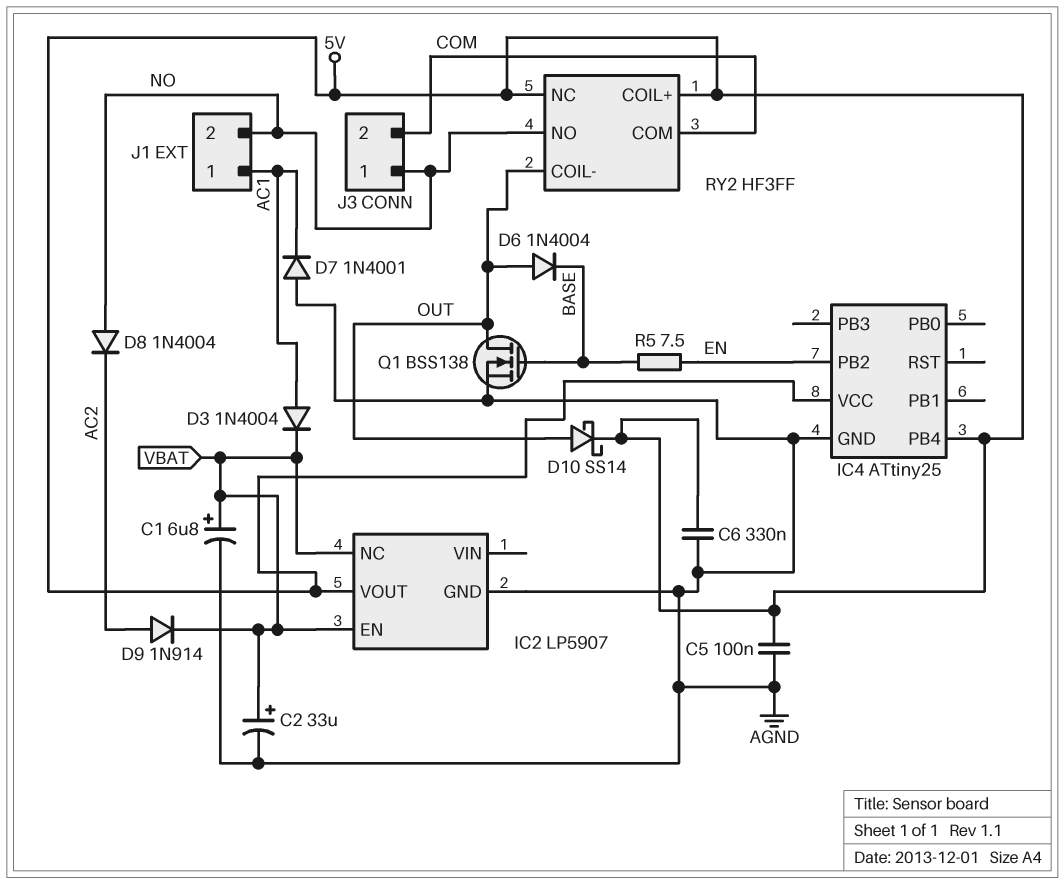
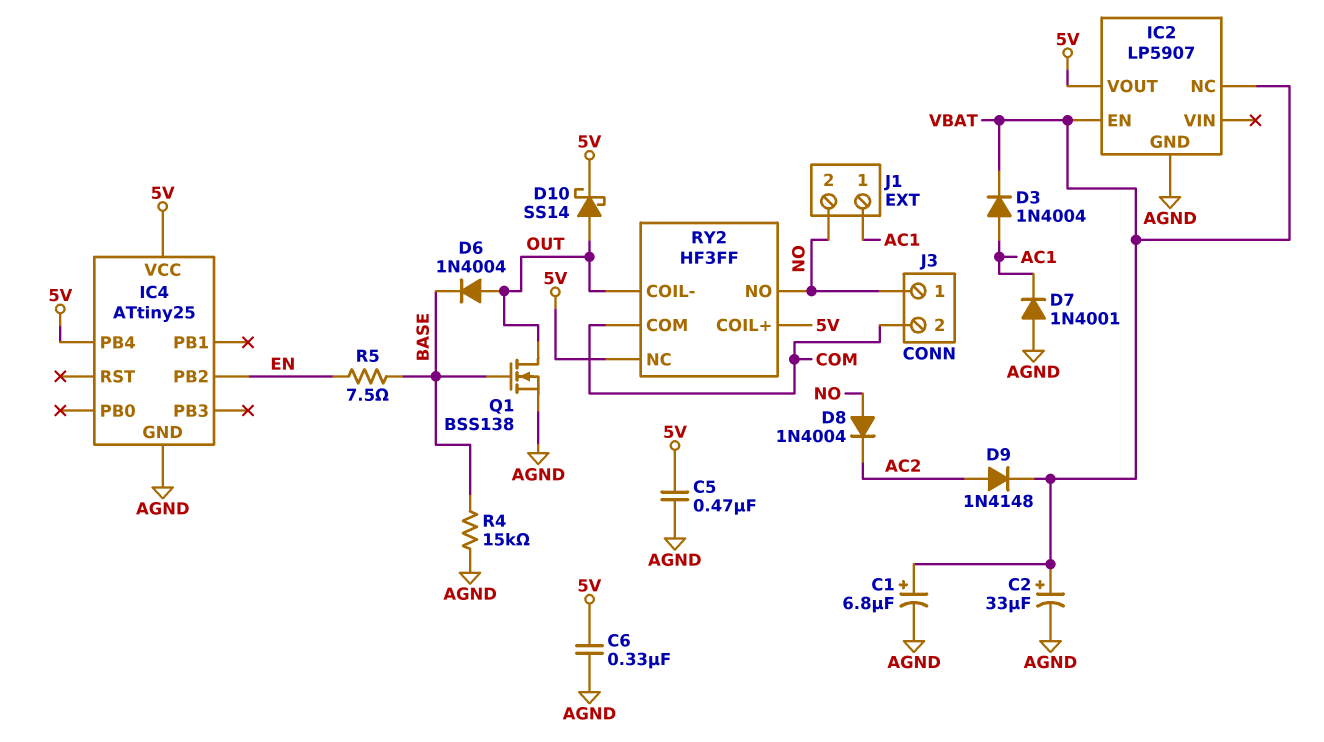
C5: 100nF (5V, AGND) -> 470nF (5V, AGND)
D9: diode 1N914 (A AC2, K VBAT) -> diode 1N4148 (A AC2, K VBAT)
R4: none -> 15k (AGND, BASE)

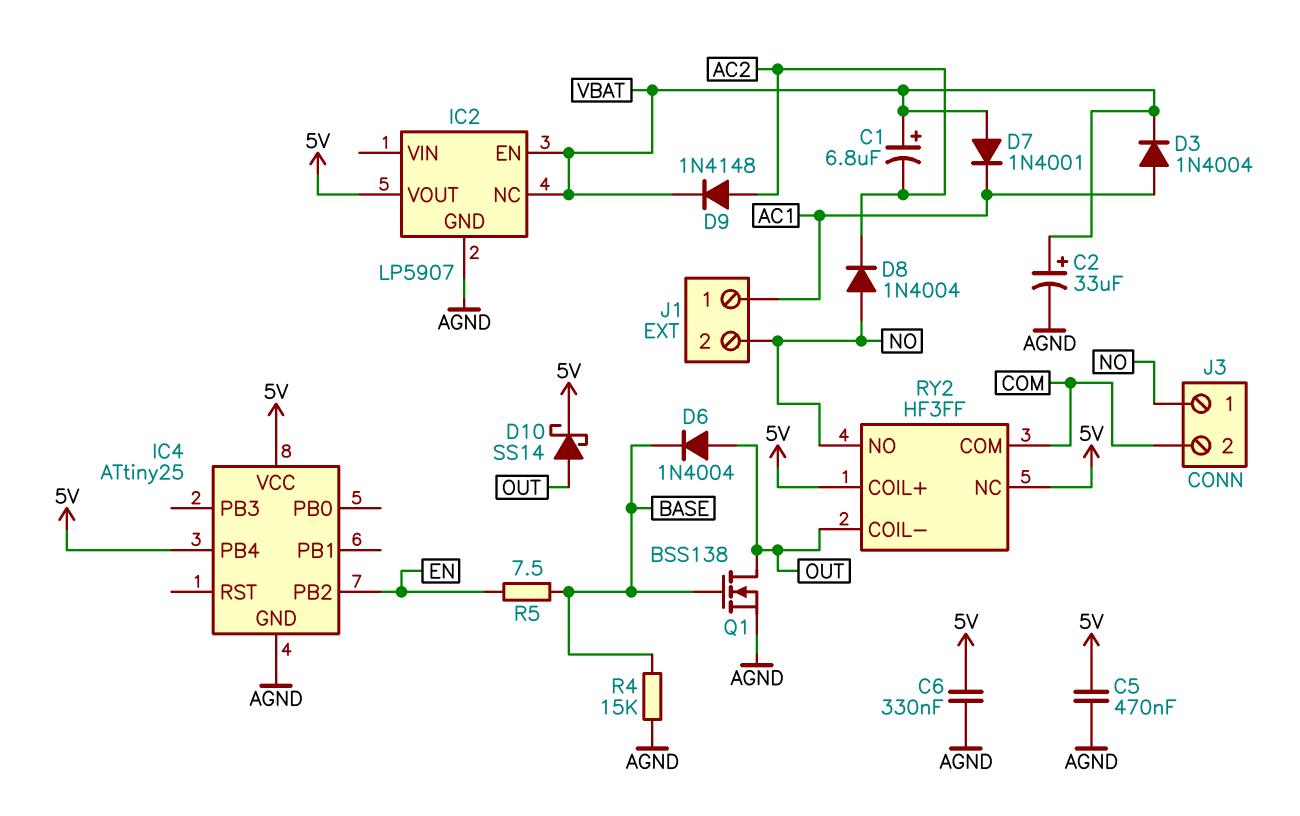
C1: 6.8uF (plus VBAT, minus AGND) -> 6.8uF (plus VBAT, minus AC2)
D7: diode 1N4001 (A AGND, K AC1) -> diode 1N4001 (A VBAT, K AC1)

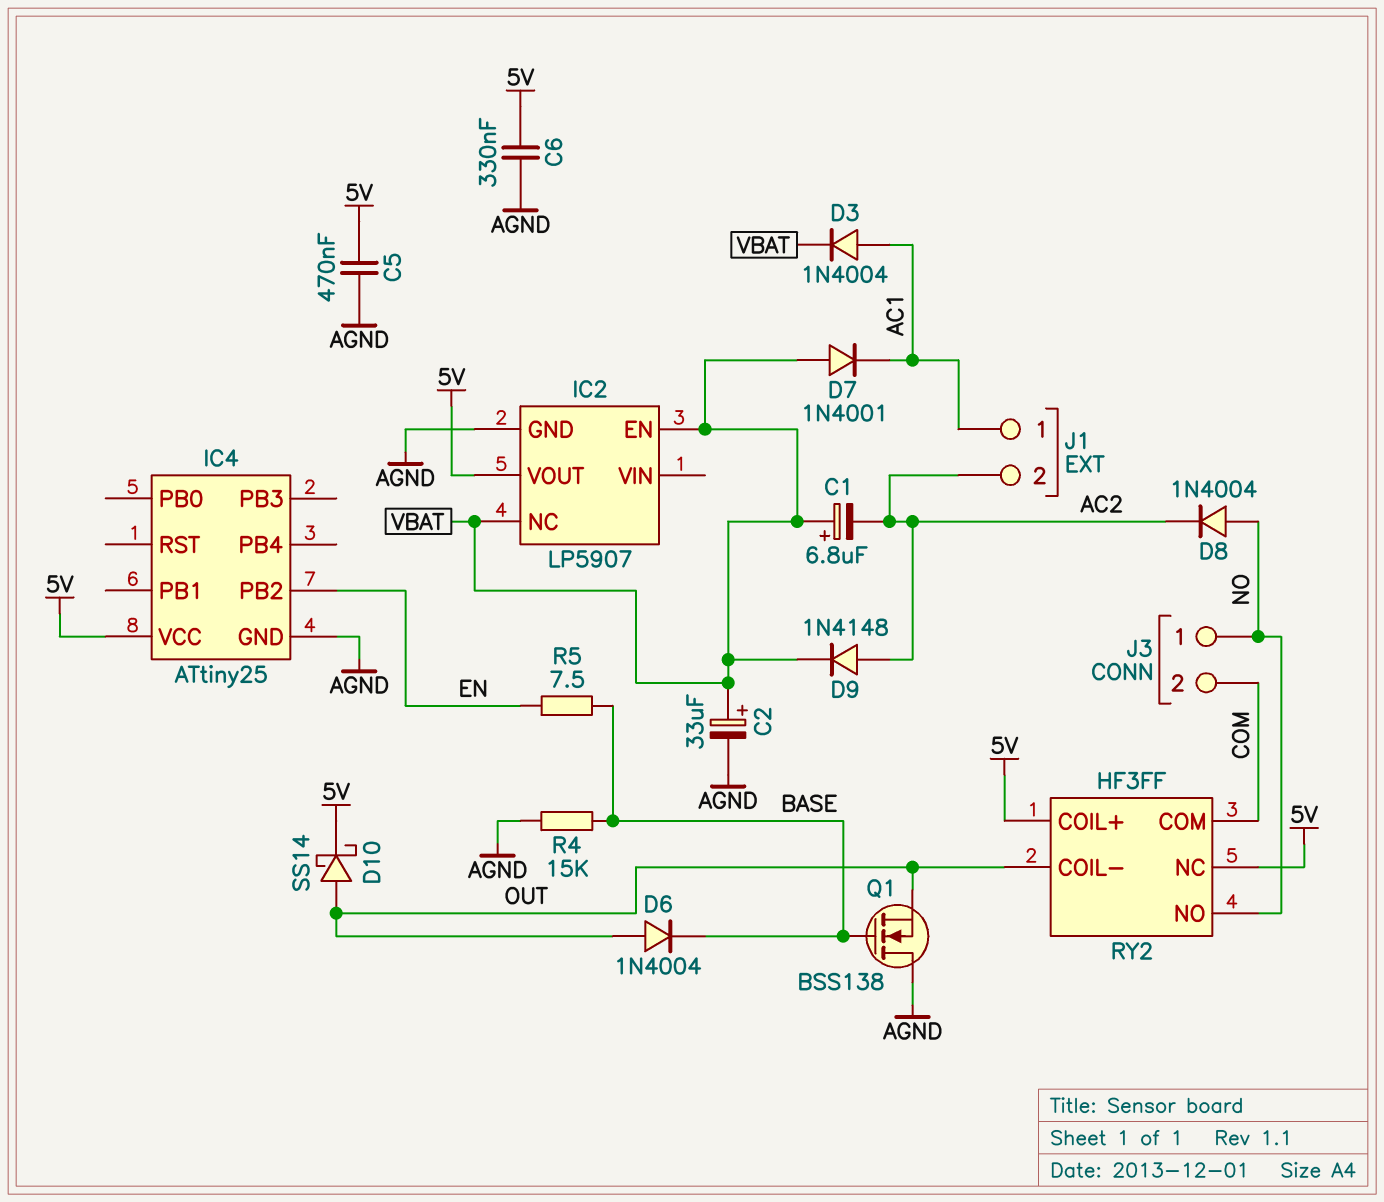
IC4 pin PB4: 5V -> none
J1 pin 2: NO -> AC2
Q1: NMOS BSS138 (G BASE, D OUT, S AGND) -> NMOS BSS138 (G BASE, D AGND, S OUT)

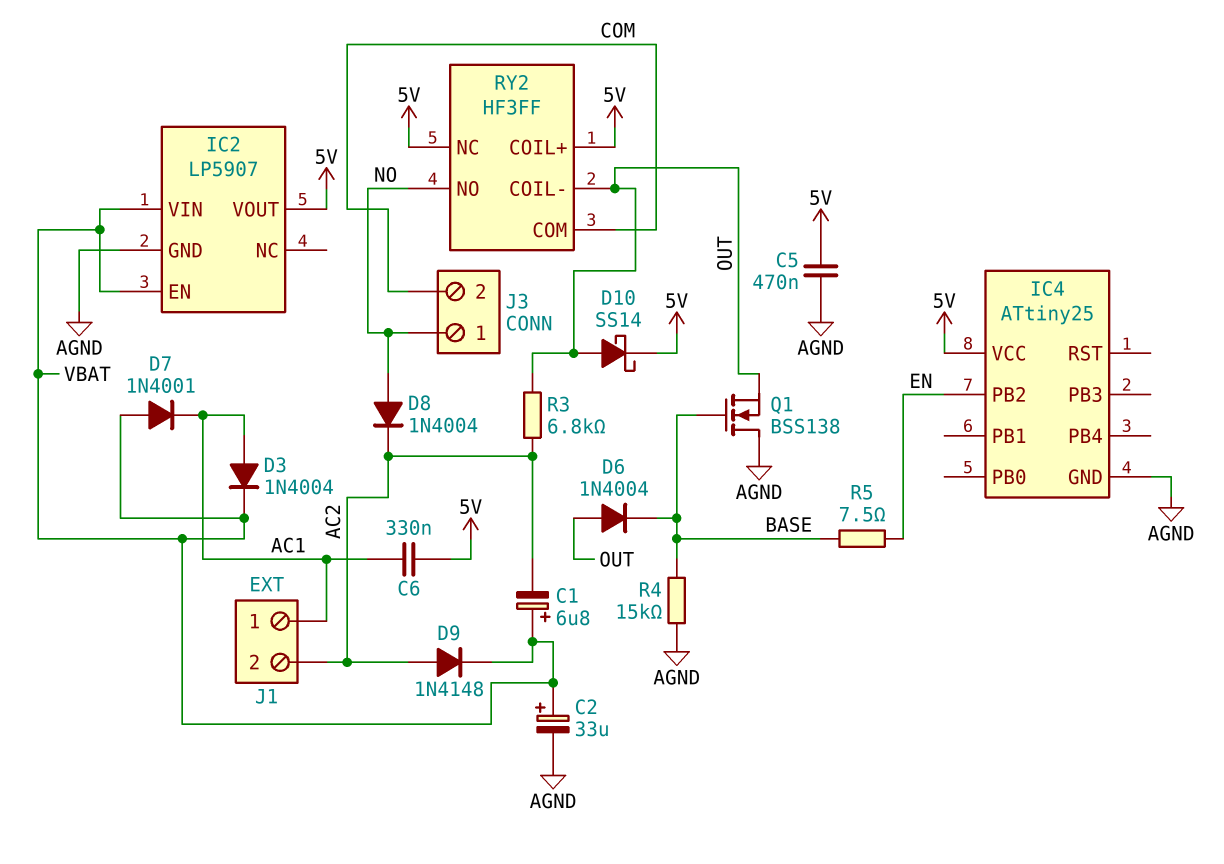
C6: 330nF (5V, AGND) -> 330nF (5V, AC1)
IC2 pin NC: VBAT -> none
IC2 pin VIN: none -> VBAT
R3: none -> 6.8k (AC2, OUT)

